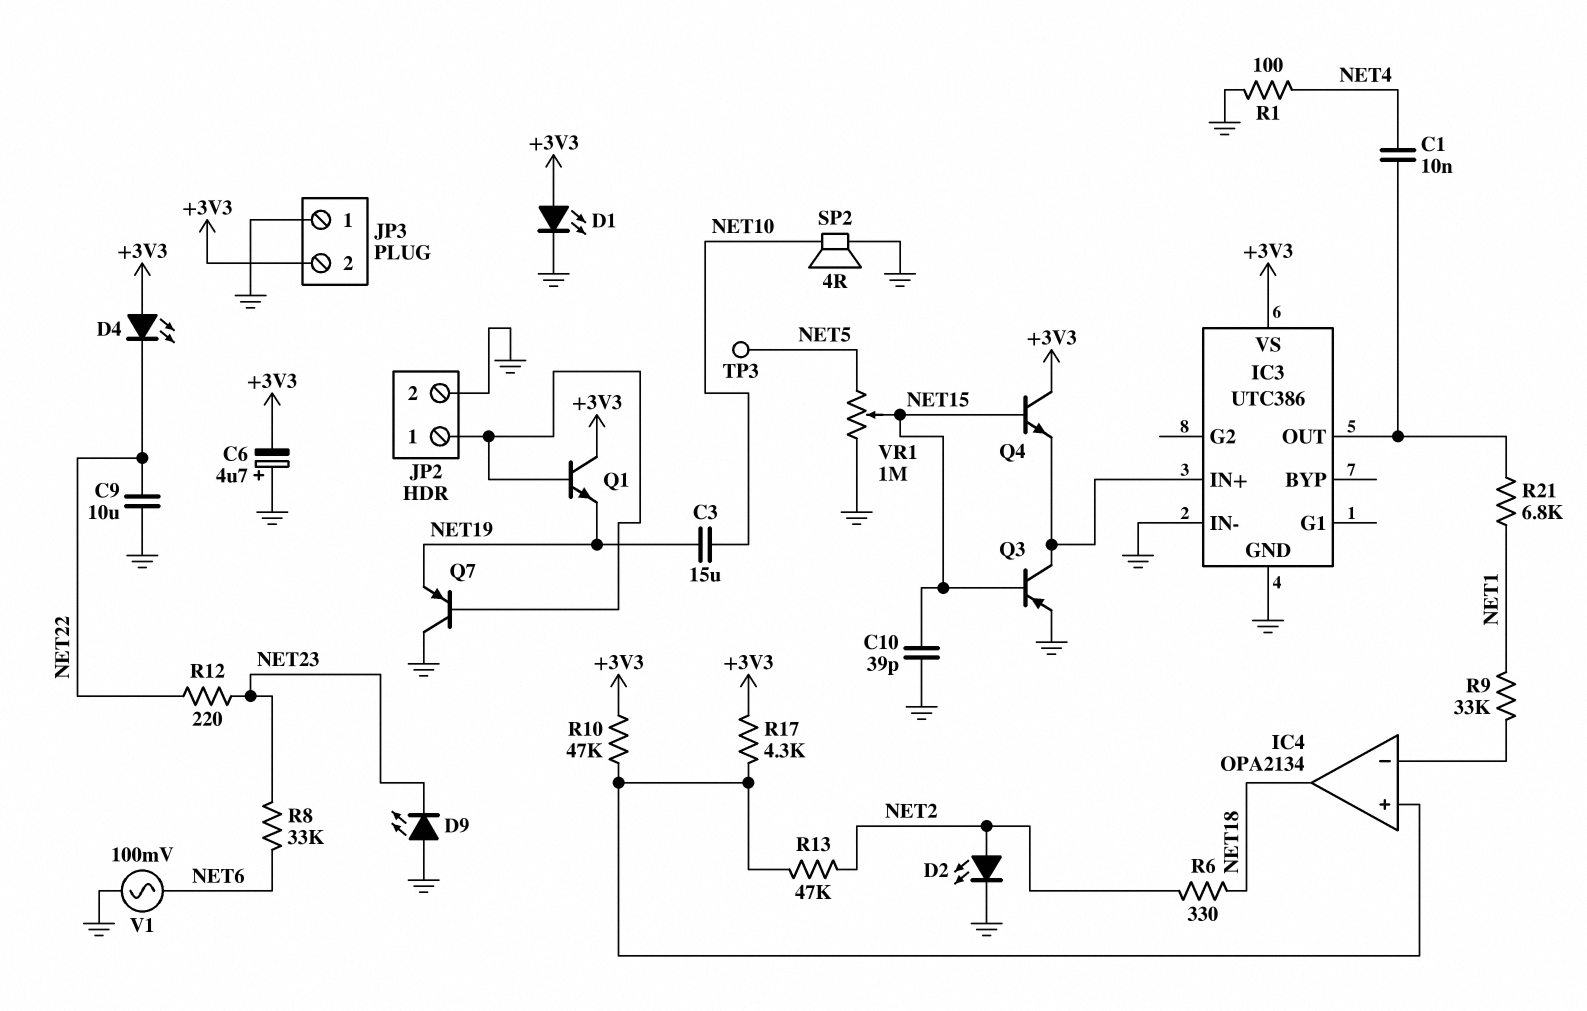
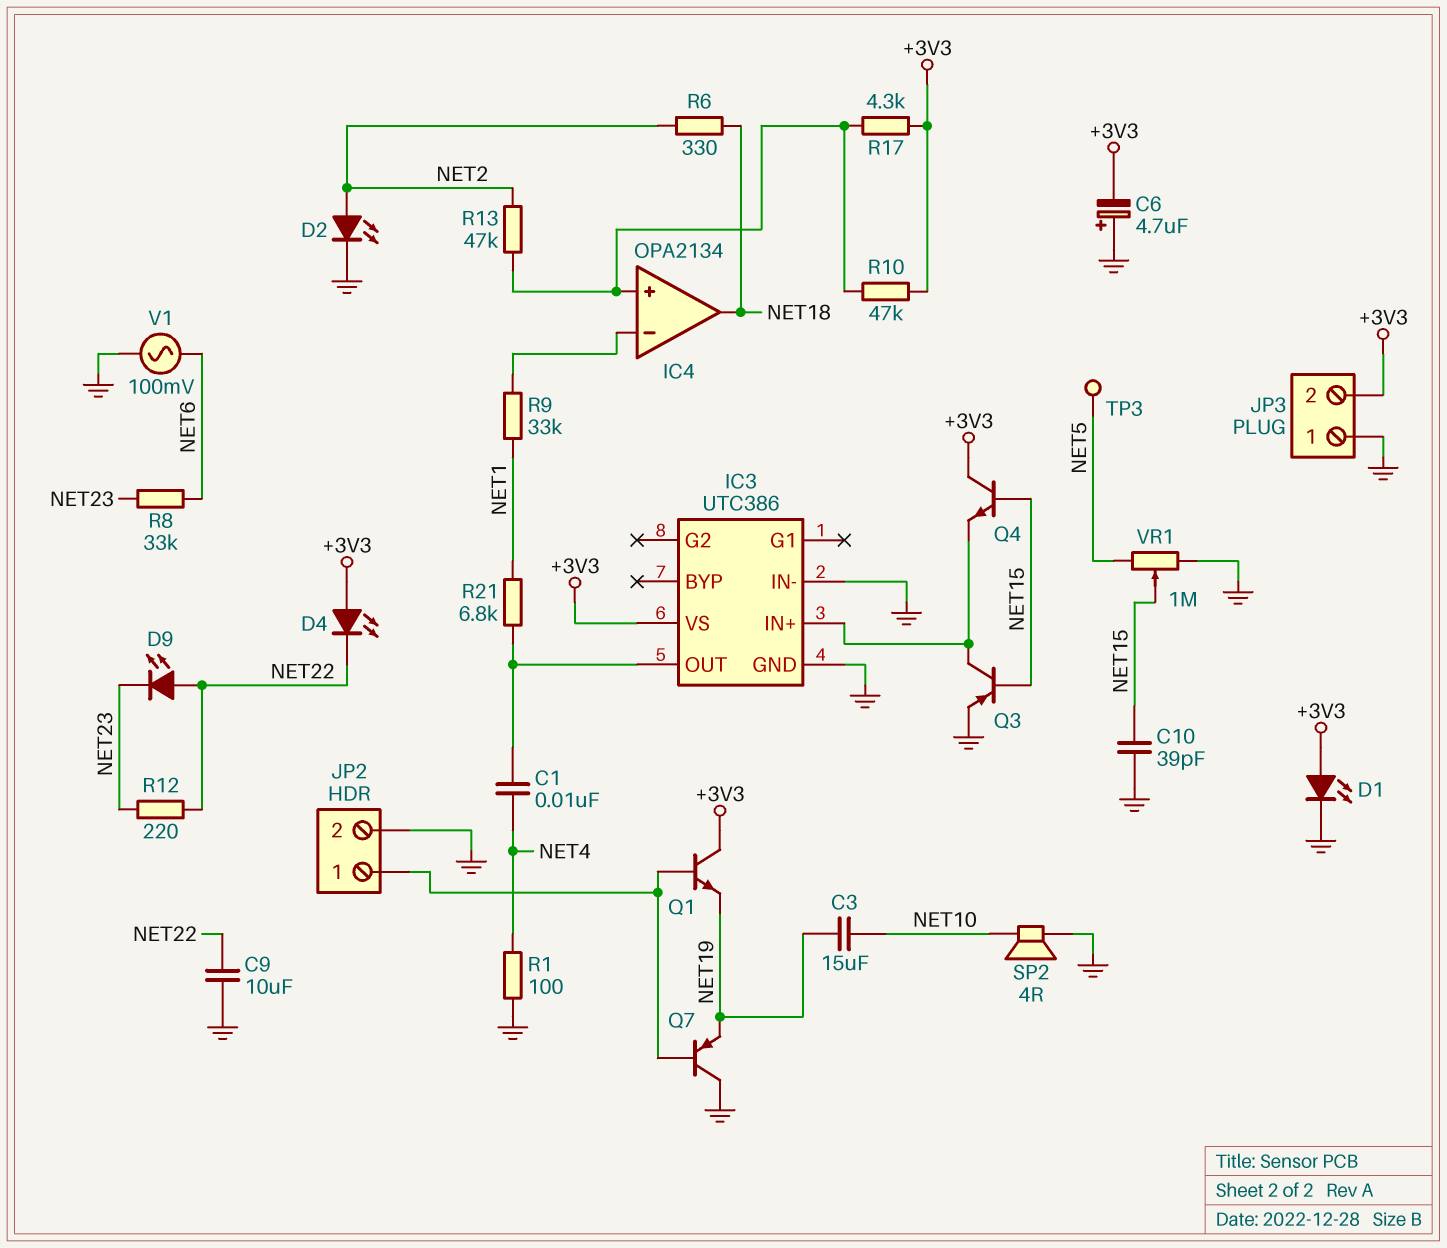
D9: LED (A GND, K NET23) -> LED (A NET22, K NET23)

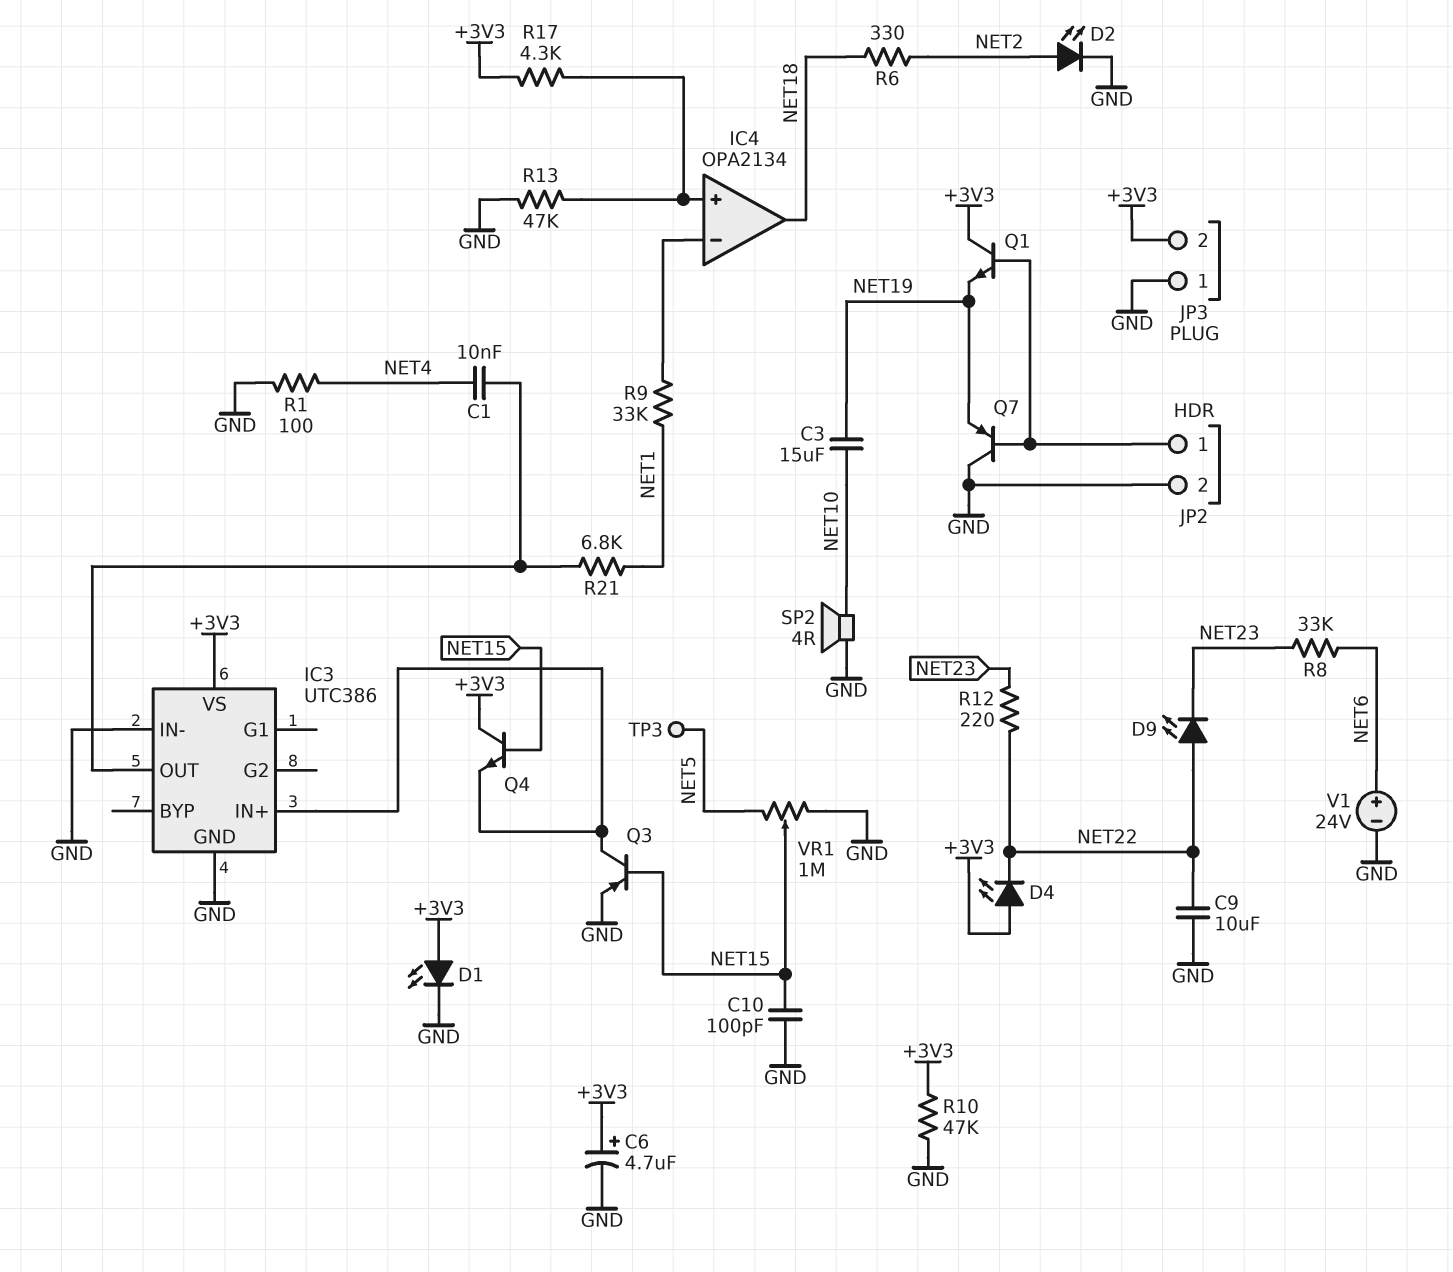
C6: 4.7uF (plus GND, minus +3V3) -> 4.7uF (plus +3V3, minus GND)
C10: 39pF (GND, NET15) -> 100pF (GND, NET15)
R10: 47k (+3V3, IC4/in+) -> 47k (+3V3, GND)
R13: 47k (IC4/in+, NET2) -> 47k (GND, IC4/in+)
V1: AC 100mV (GND, NET6) -> 24V (plus NET6, minus GND)

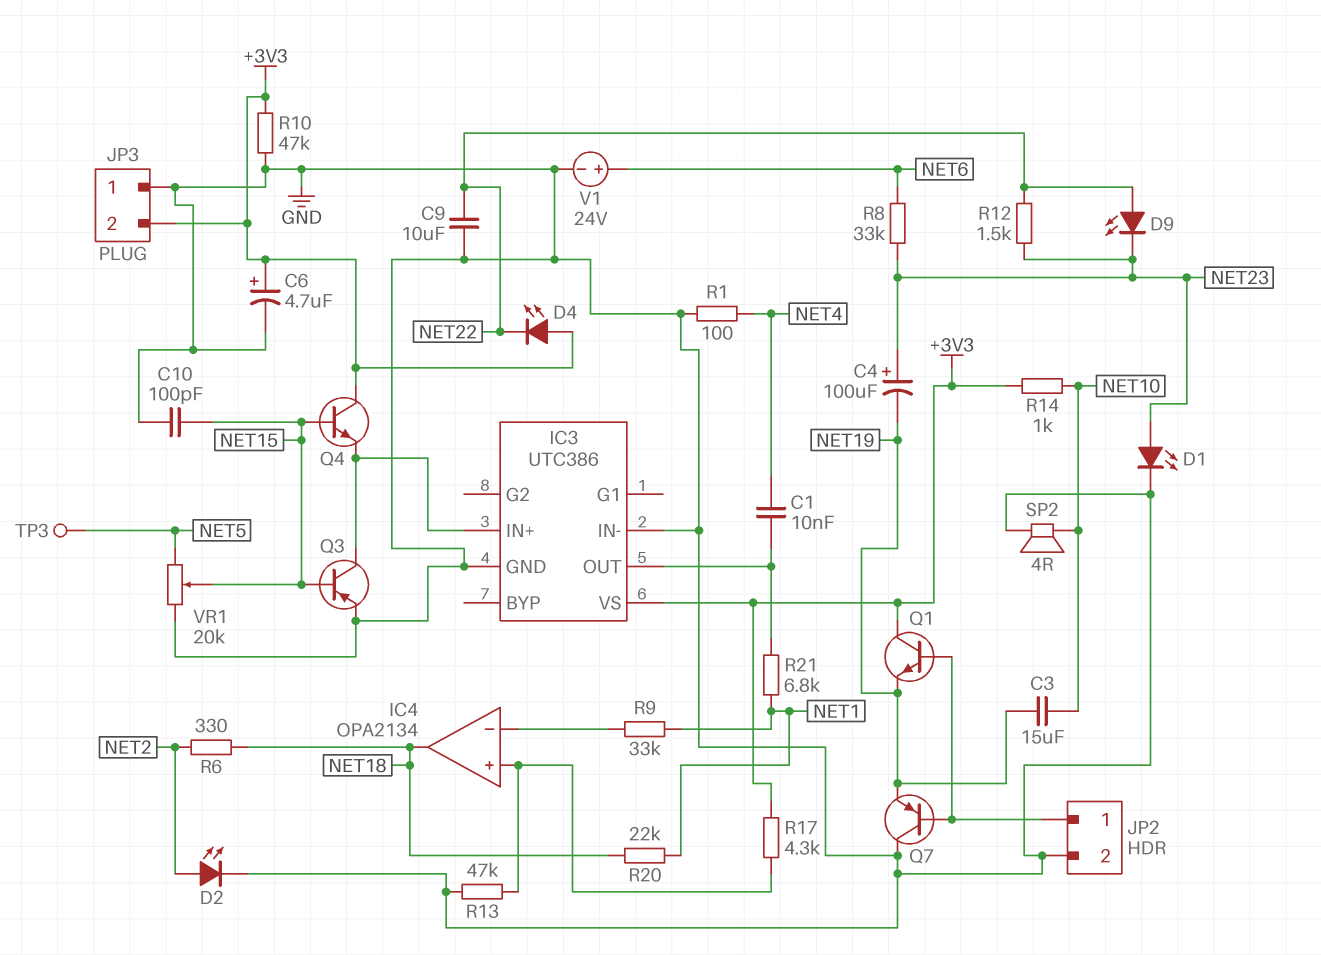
C4: none -> 100uF (plus NET23, minus NET19)
D1: LED (A +3V3, K GND) -> LED (A NET23, K GND)
R12: 220 (NET22, NET23) -> 1.5k (NET22, NET23)
R14: none -> 1k (+3V3, NET10)
R20: none -> 22k (NET1, NET18)
VR1: 1M (GND, NET5, wiper NET15) -> 20k (GND, NET5, wiper NET15)

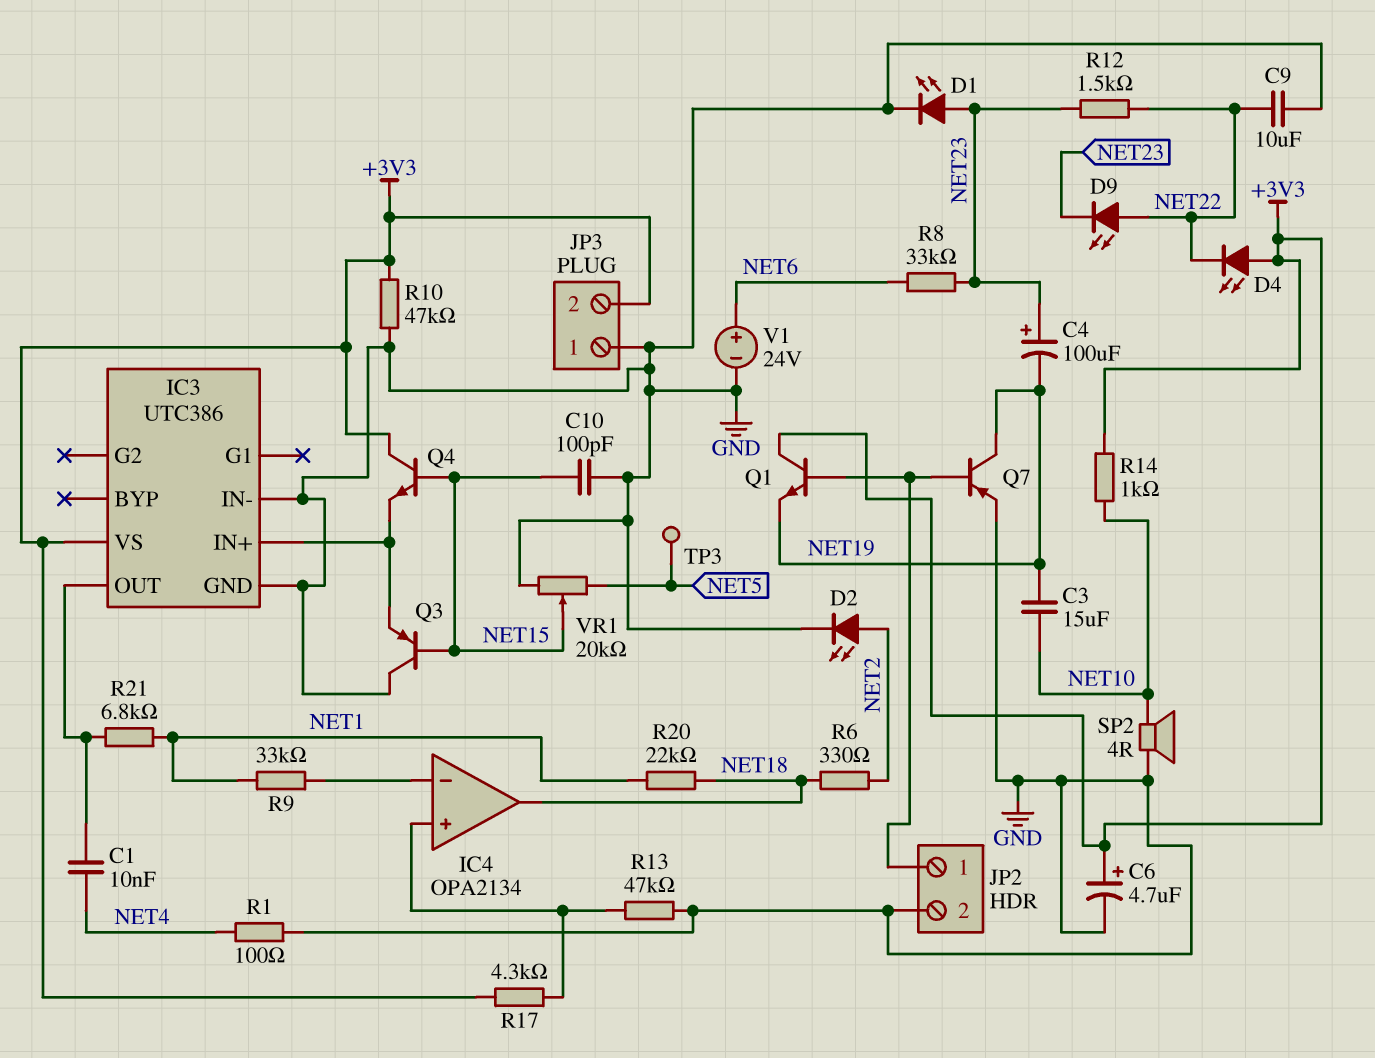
Q3: PNP (B NET15, C IC3/IN+, E GND) -> PNP (B NET15, C GND, E IC3/IN+)
Q7: PNP (B JP2/1, C GND, E NET19) -> PNP (B JP2/1, C NET19, E GND)

